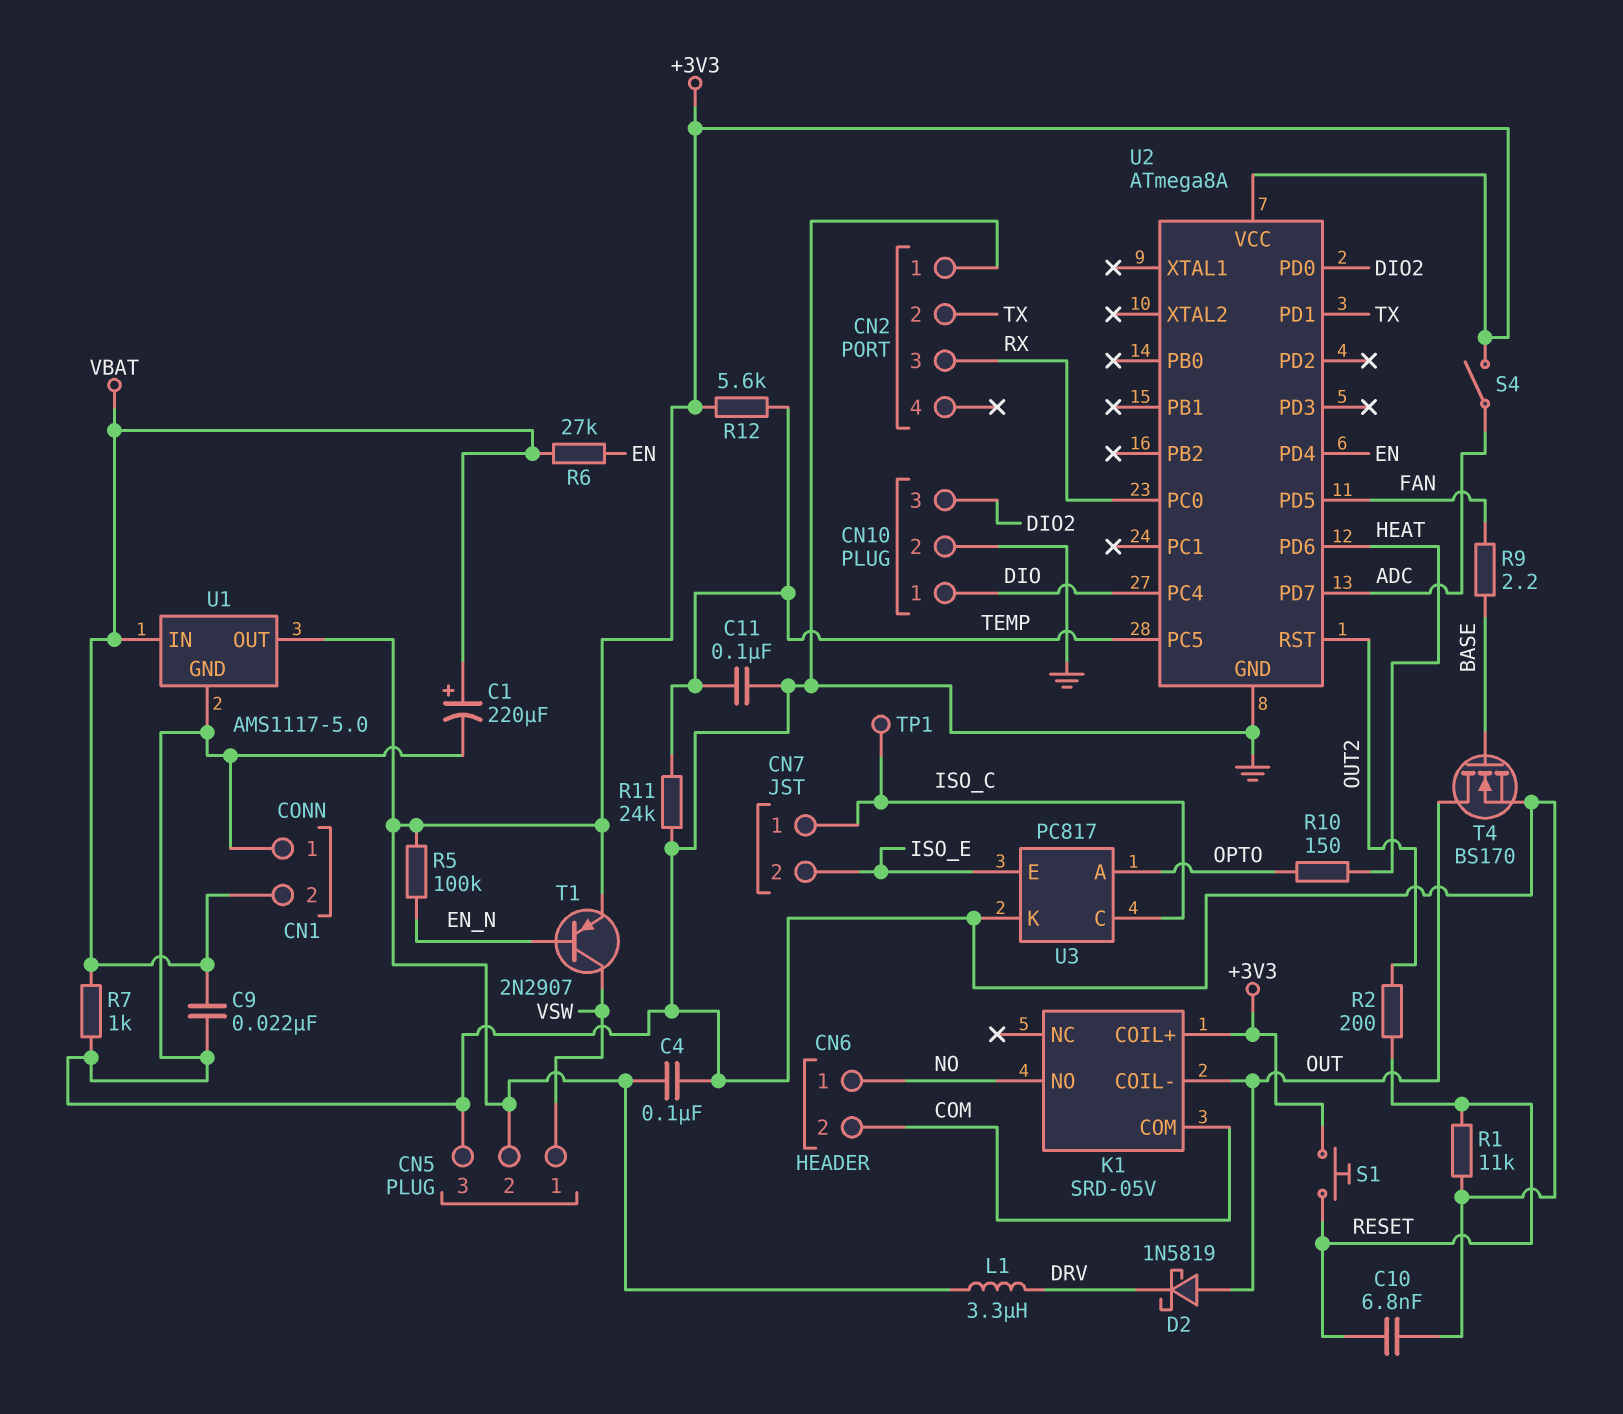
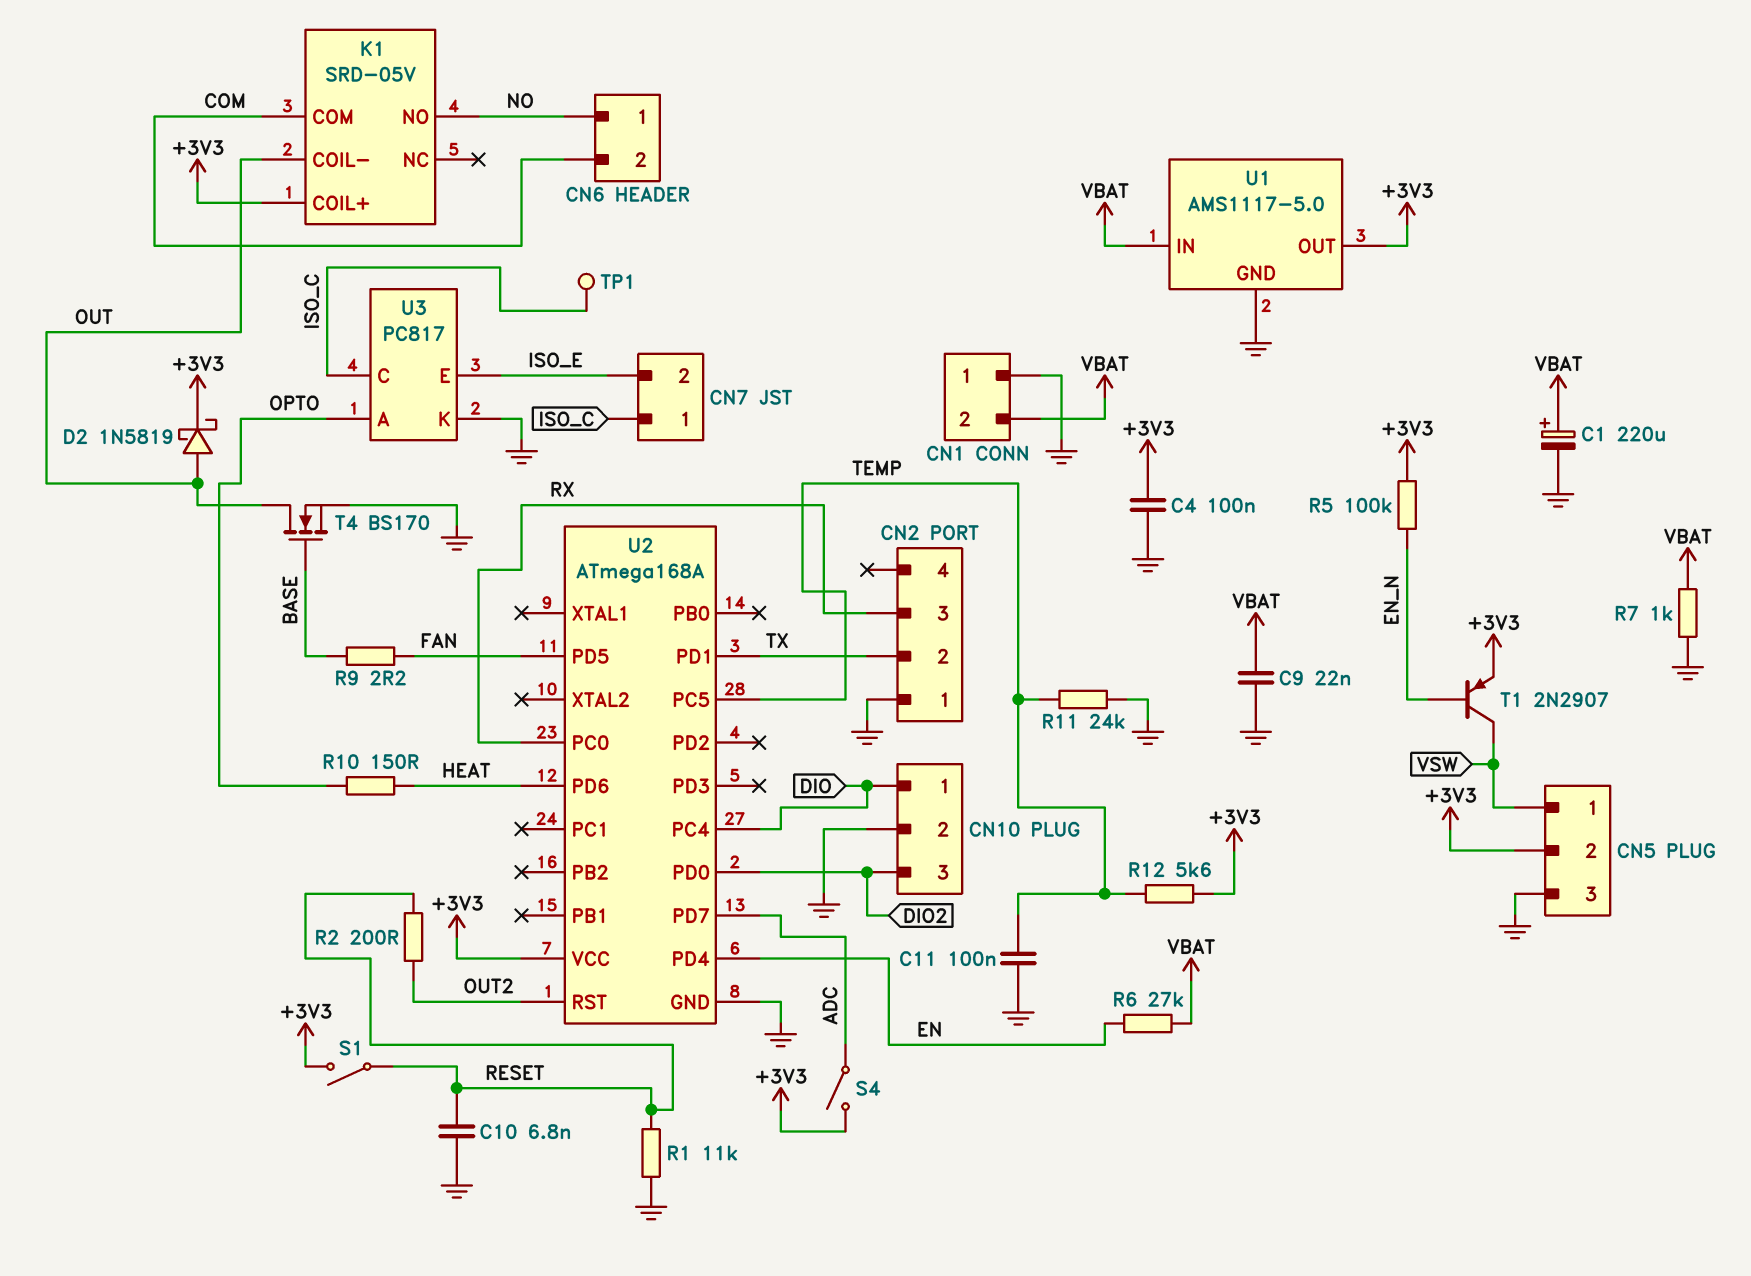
D2: schottky 1N5819 (A OUT, K DRV) -> schottky 1N5819 (A OUT, K +3V3)
L1: 3.3uH (+3V3, DRV) -> none
S1: button (+3V3, RESET) -> switch (+3V3, RESET)
U2: ATmega8A -> ATmega168A

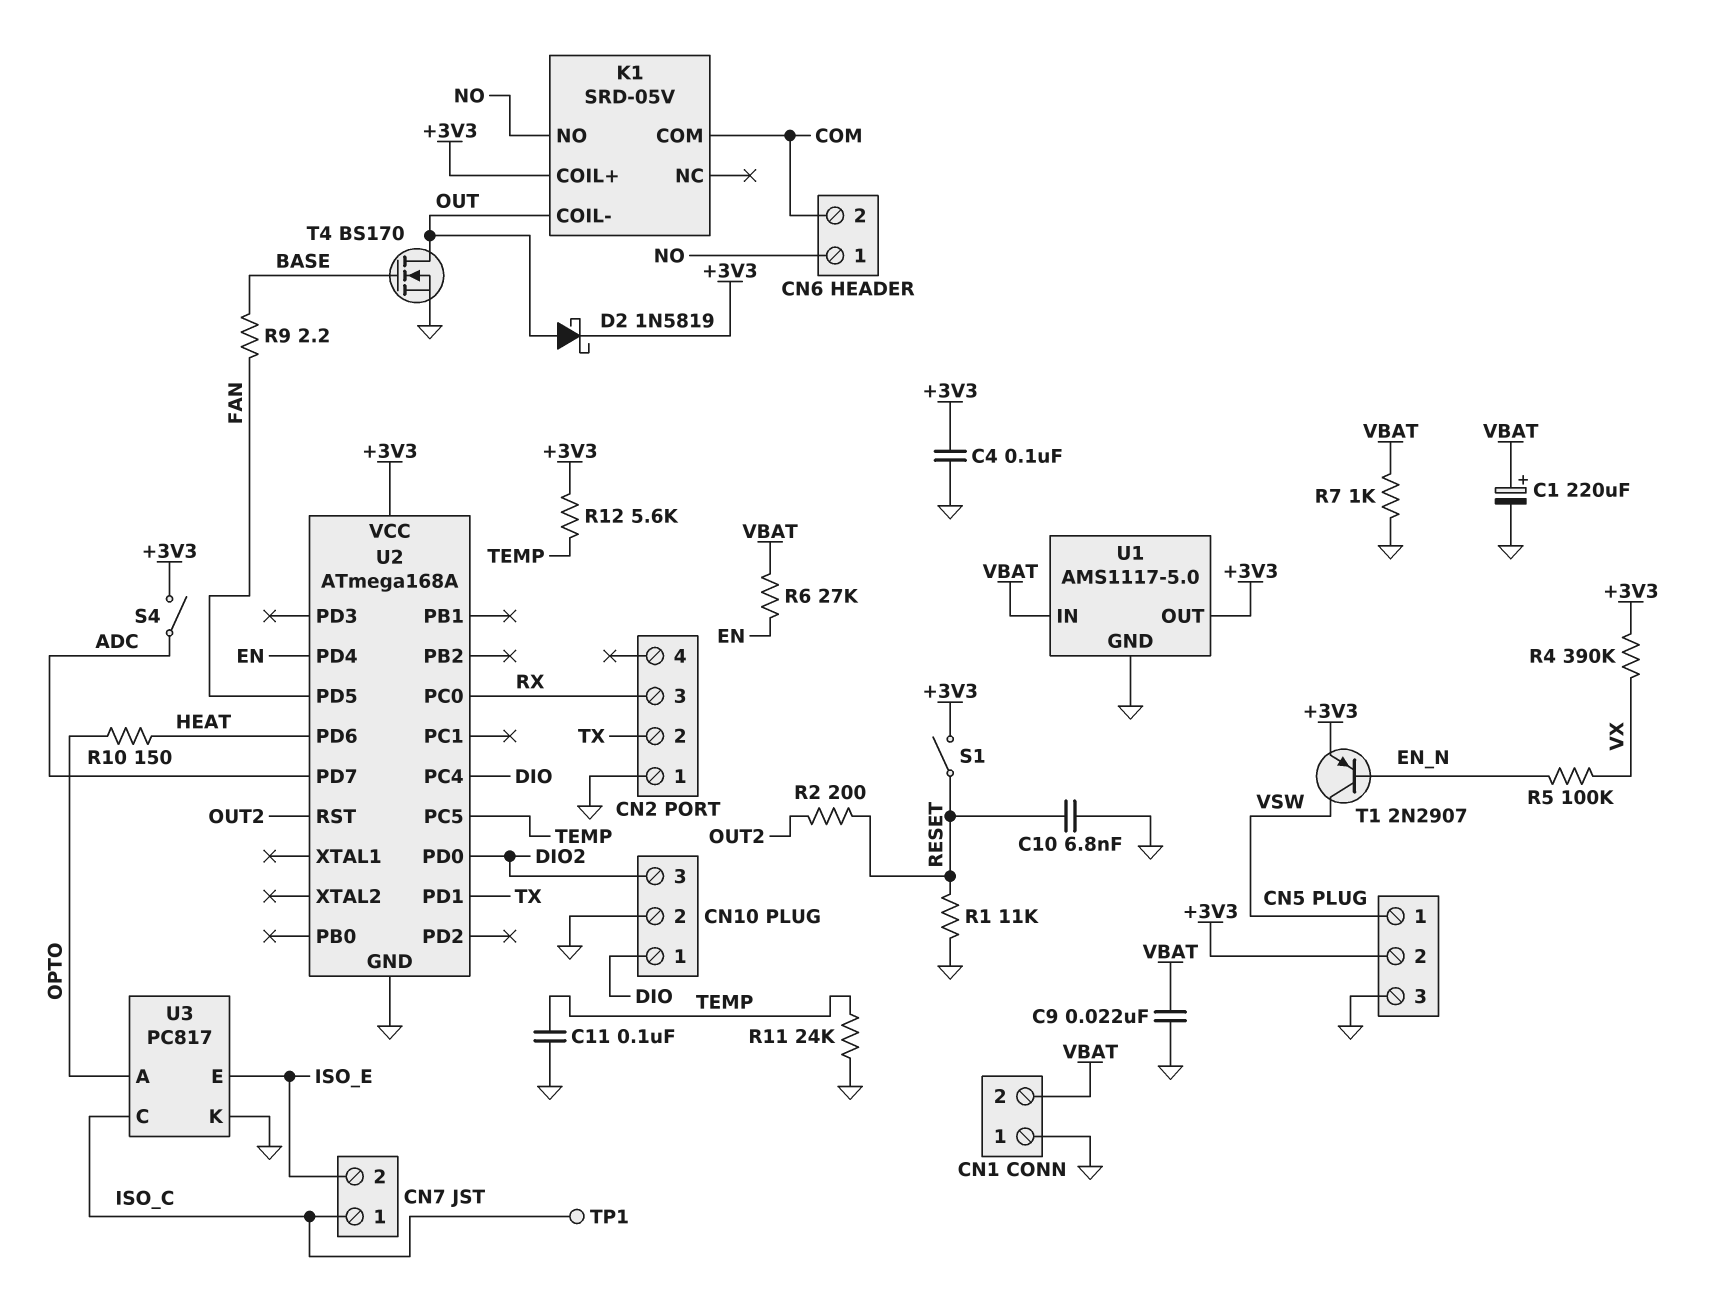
R4: none -> 390k (+3V3, VX)
R5: 100k (+3V3, EN_N) -> 100k (EN_N, VX)

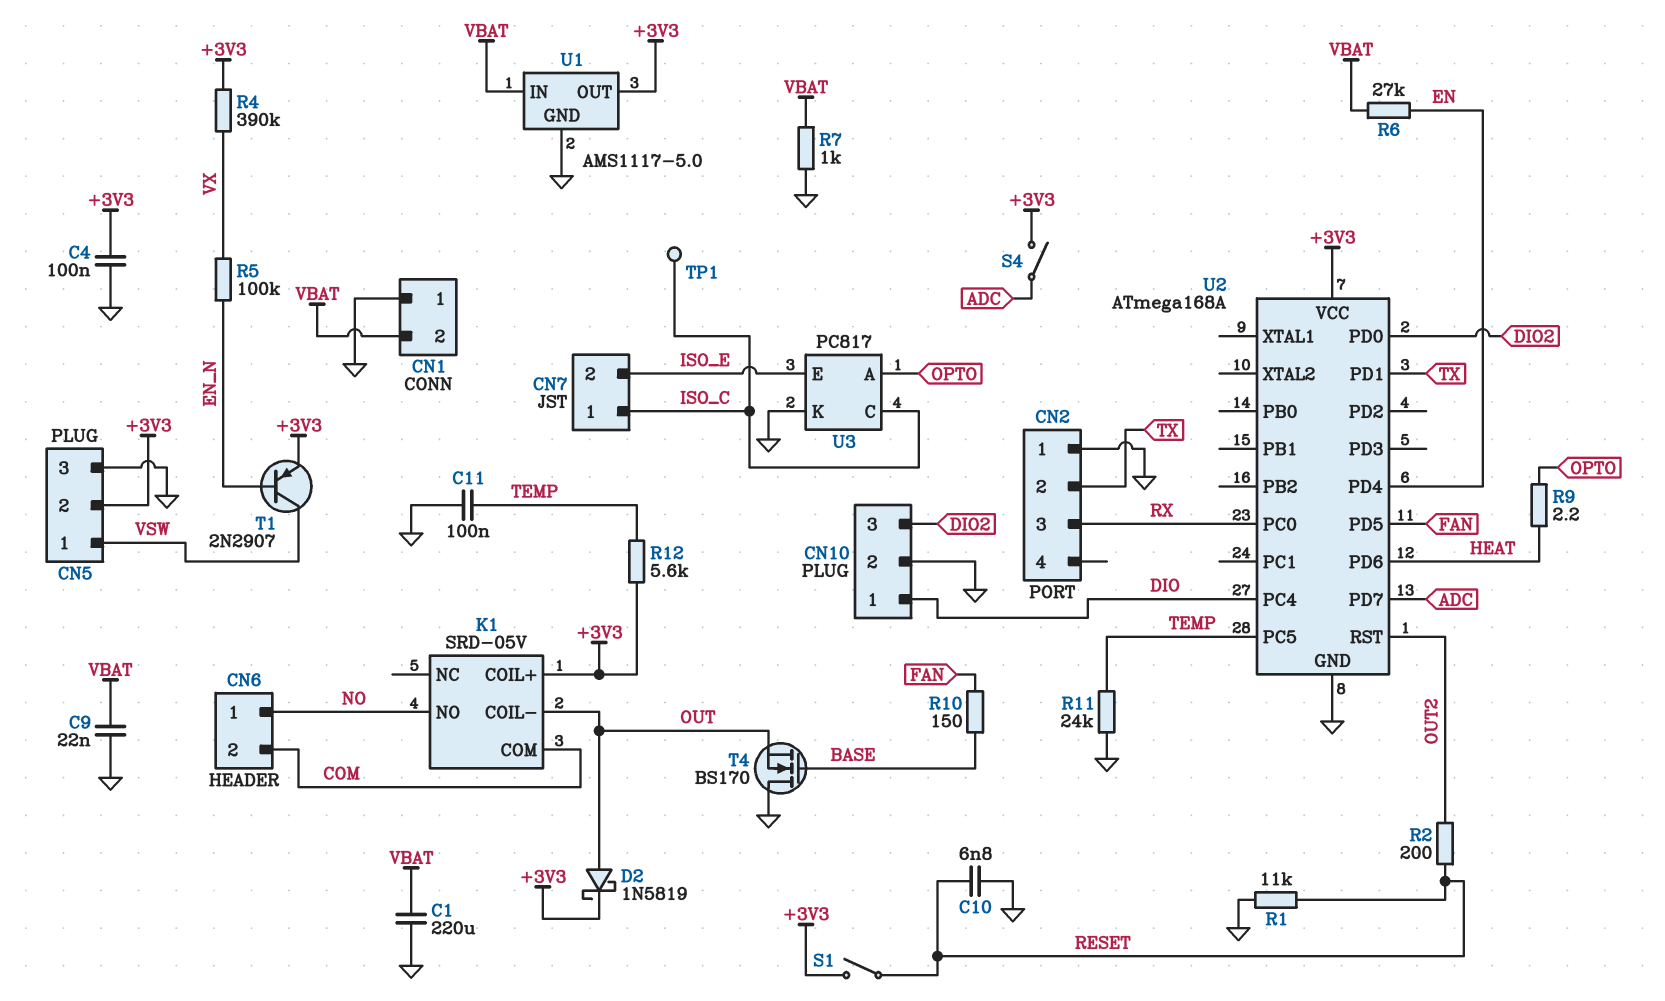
C1: 220uF (plus VBAT, minus GND) -> 220uF (GND, VBAT)
R9: 2.2 (BASE, FAN) -> 2.2 (HEAT, OPTO)
R10: 150 (HEAT, OPTO) -> 150 (BASE, FAN)
T4: NMOS BS170 (G BASE, D OUT, S GND) -> NMOS BS170 (G BASE, D GND, S OUT)

